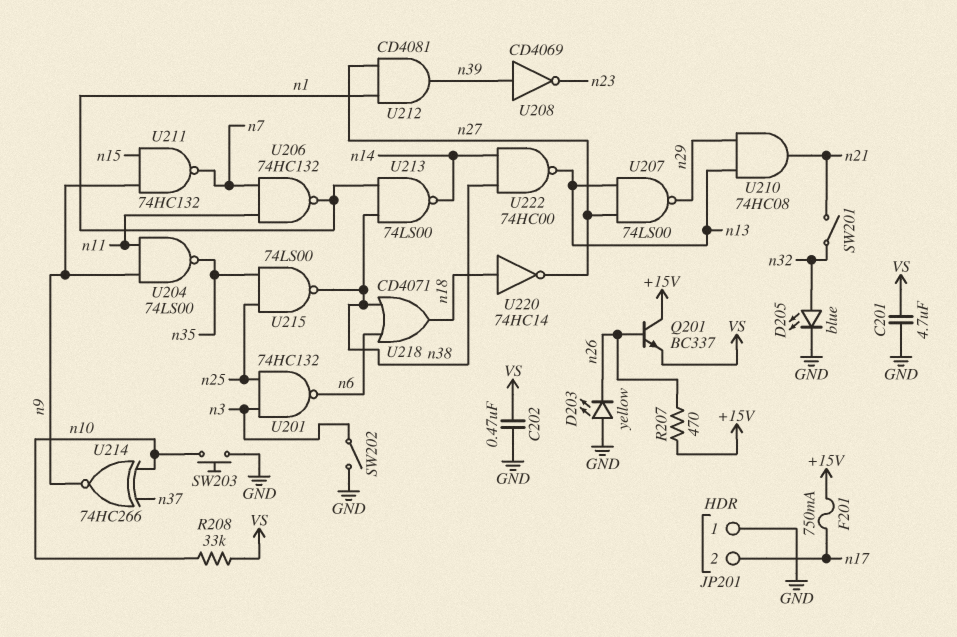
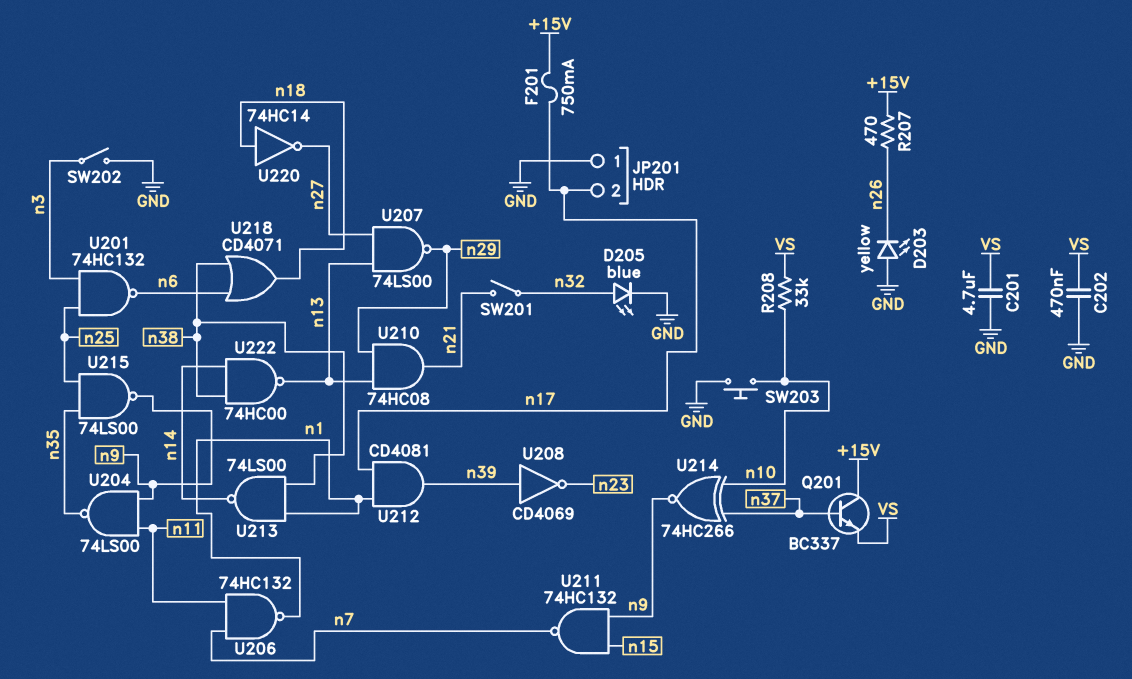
Q201: NPN BC337 (B n26, C +15V, E VS) -> NPN BC337 (B n37, C +15V, E VS)
U212: AND CD4081 (in n1, in n27, out n39) -> AND CD4081 (in n1, in n17, out n39)
U215: NAND 74LS00 (in n25, in n35, out n38) -> NAND 74LS00 (in n25, in n35, out n9)

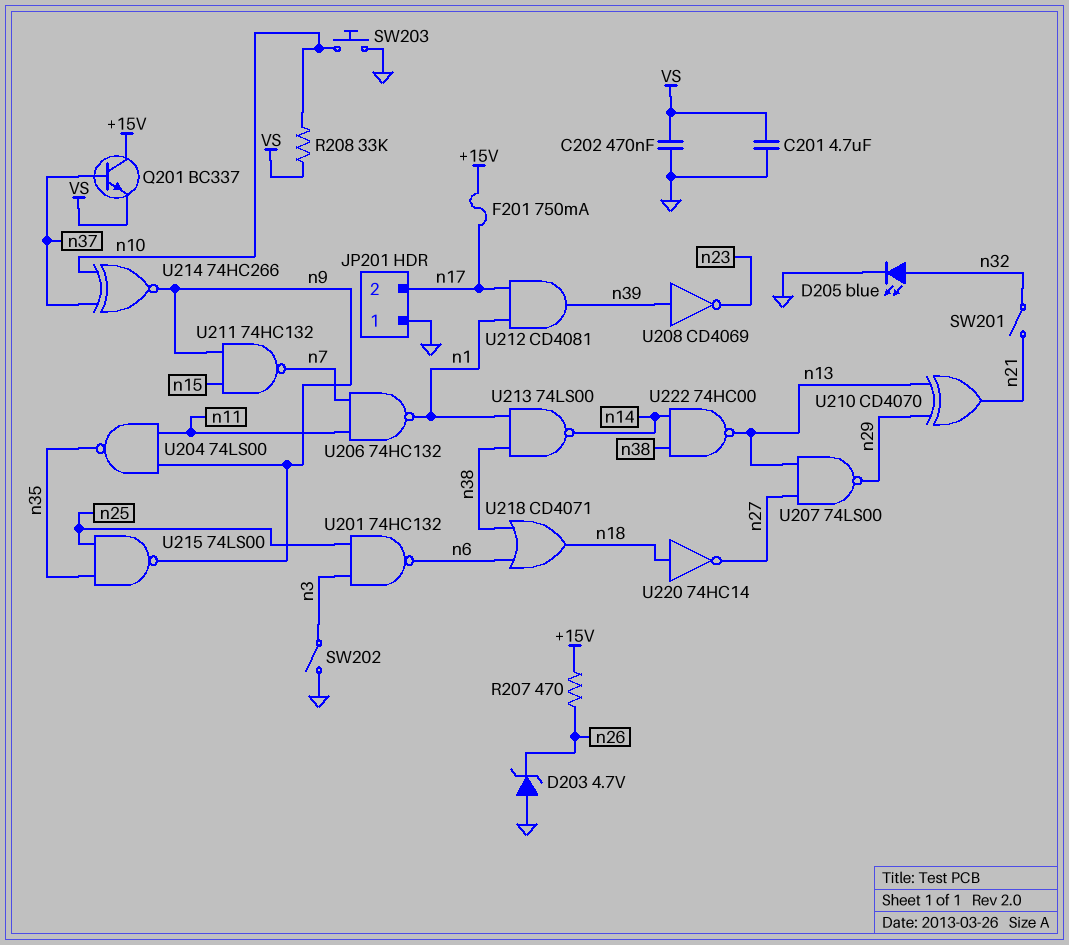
D203: LED yellow (A GND, K n26) -> zener 4.7V (A GND, K n26)
U210: AND 74HC08 (in n13, in n29, out n21) -> XOR CD4070 (in n13, in n29, out n21)

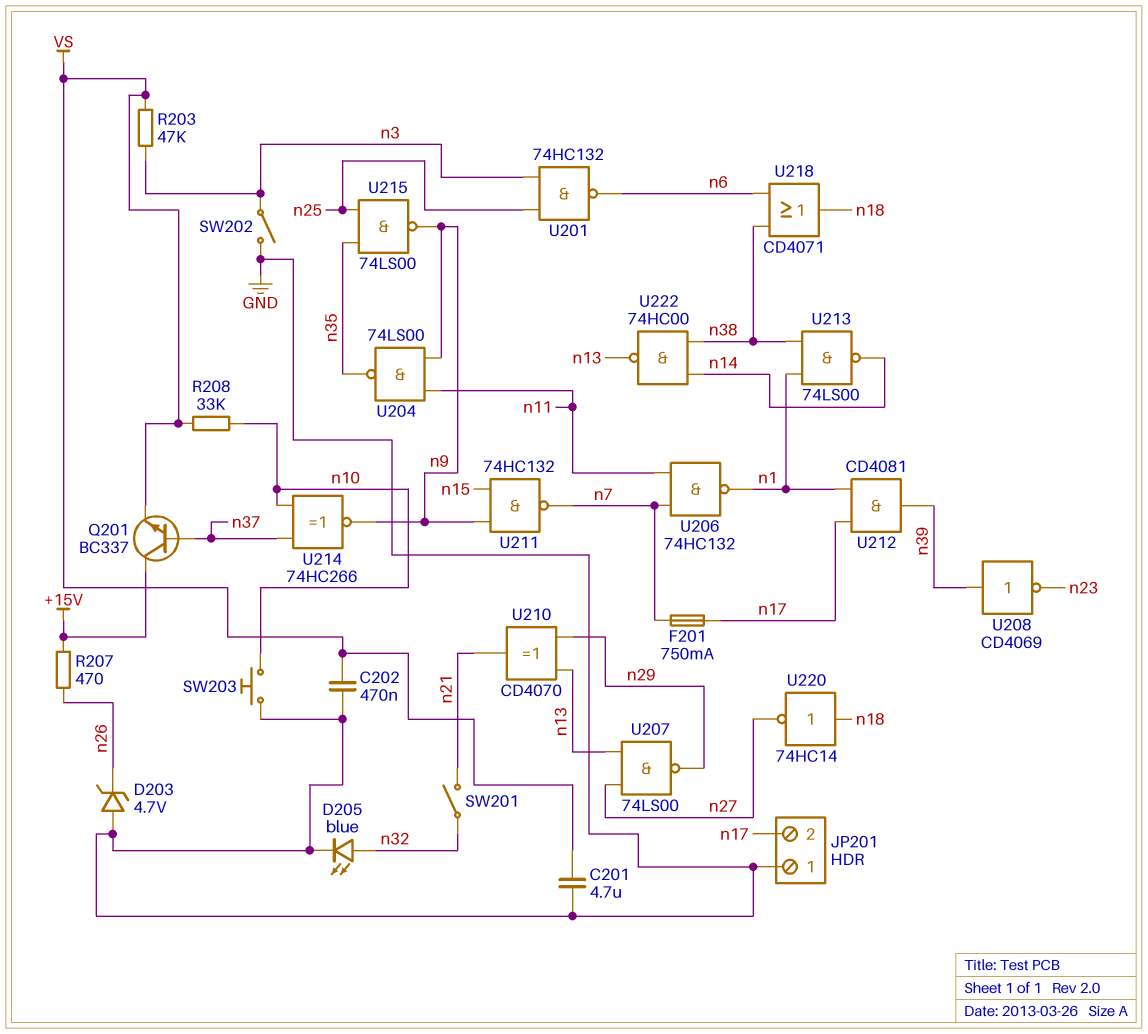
F201: 750mA (+15V, n17) -> 750mA (n7, n17)
R203: none -> 47k (VS, n3)

